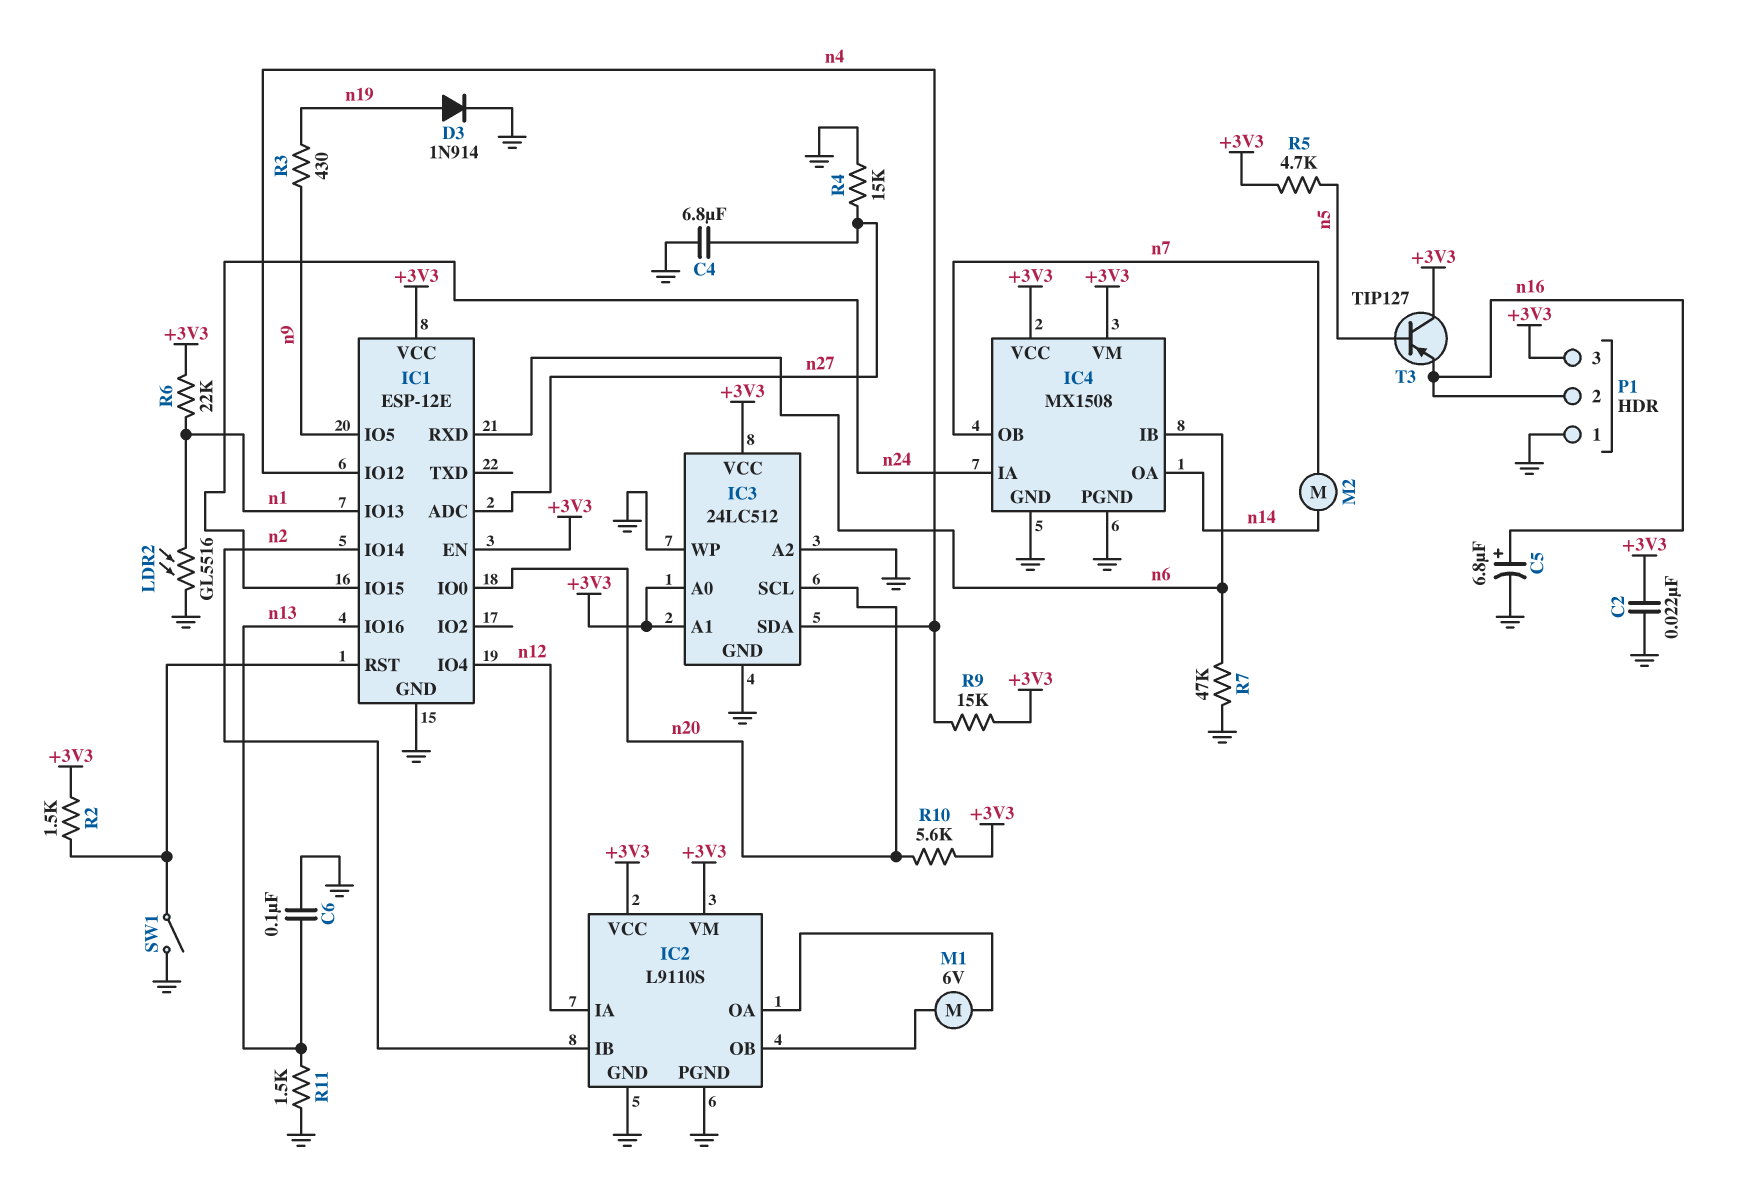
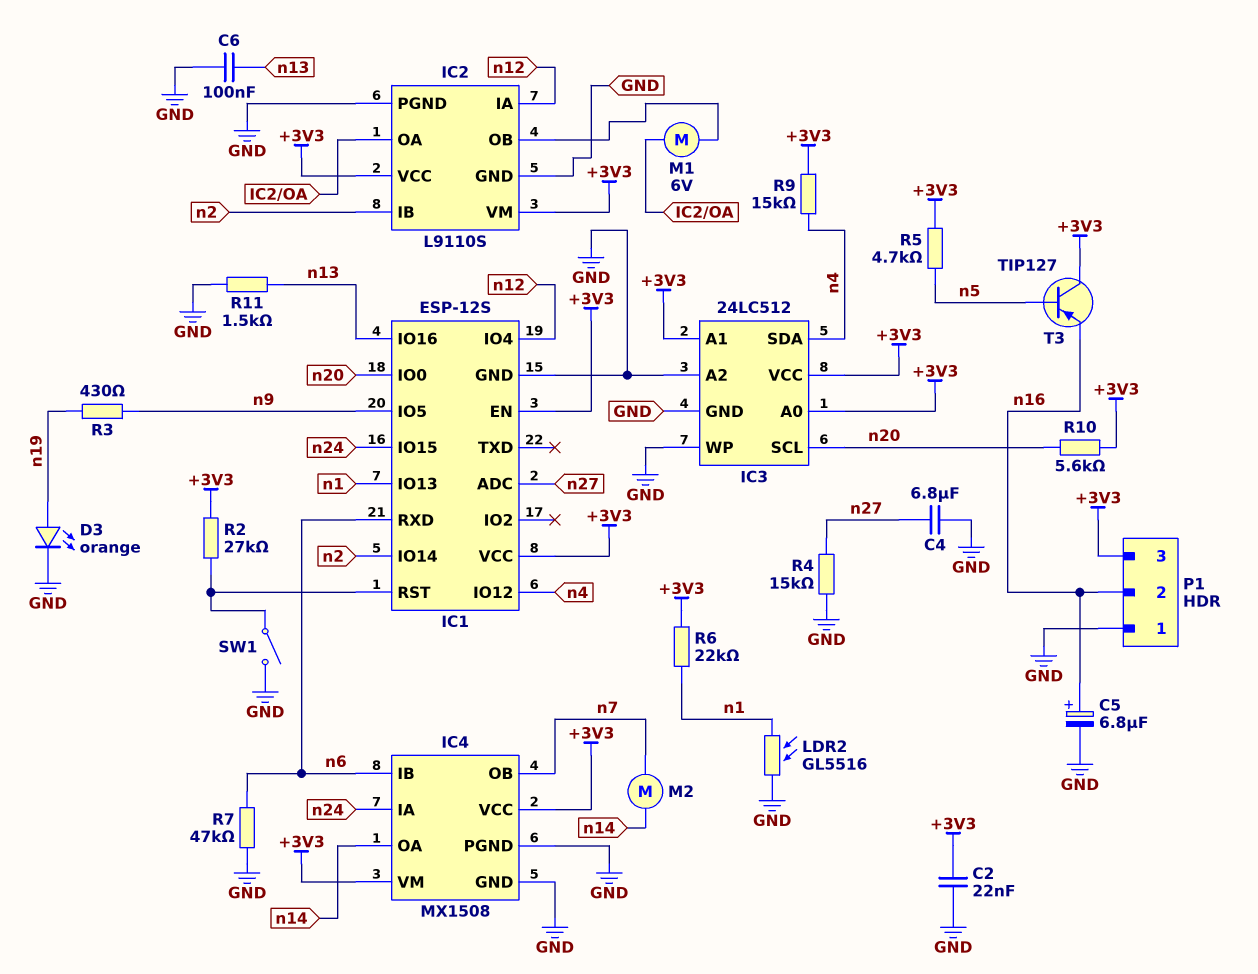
D3: diode 1N914 (A n19, K GND) -> LED orange (A n19, K GND)
IC1: ESP-12E -> ESP-12S
R2: 1.5k (+3V3, IC1/RST) -> 27k (+3V3, IC1/RST)

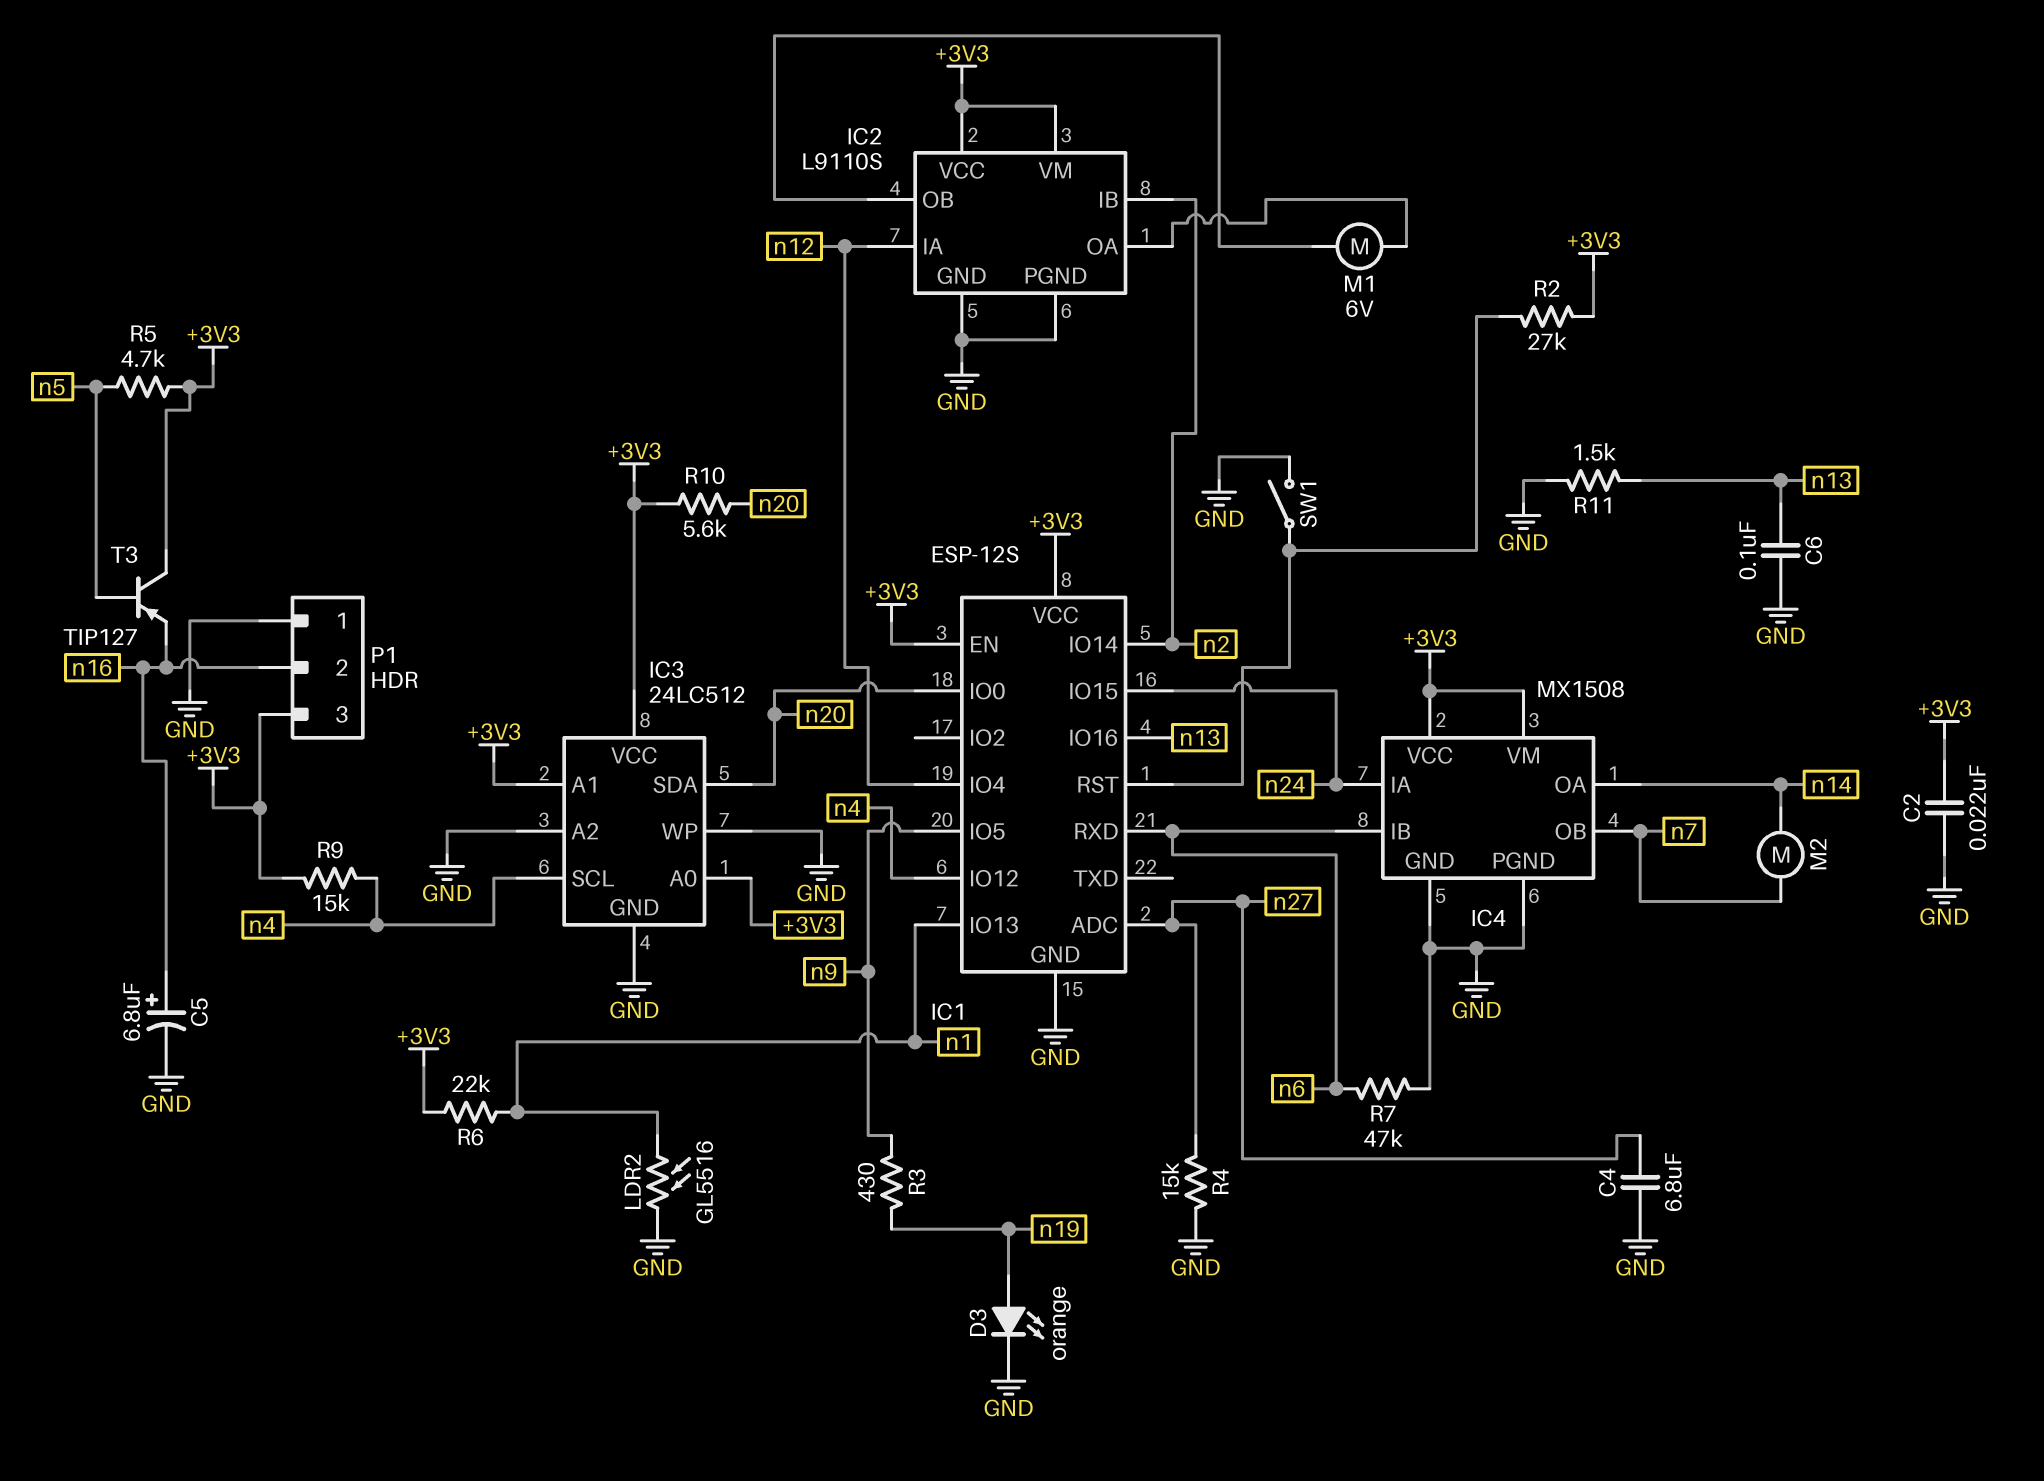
IC3 pin SCL: n20 -> n4
IC3 pin SDA: n4 -> n20

